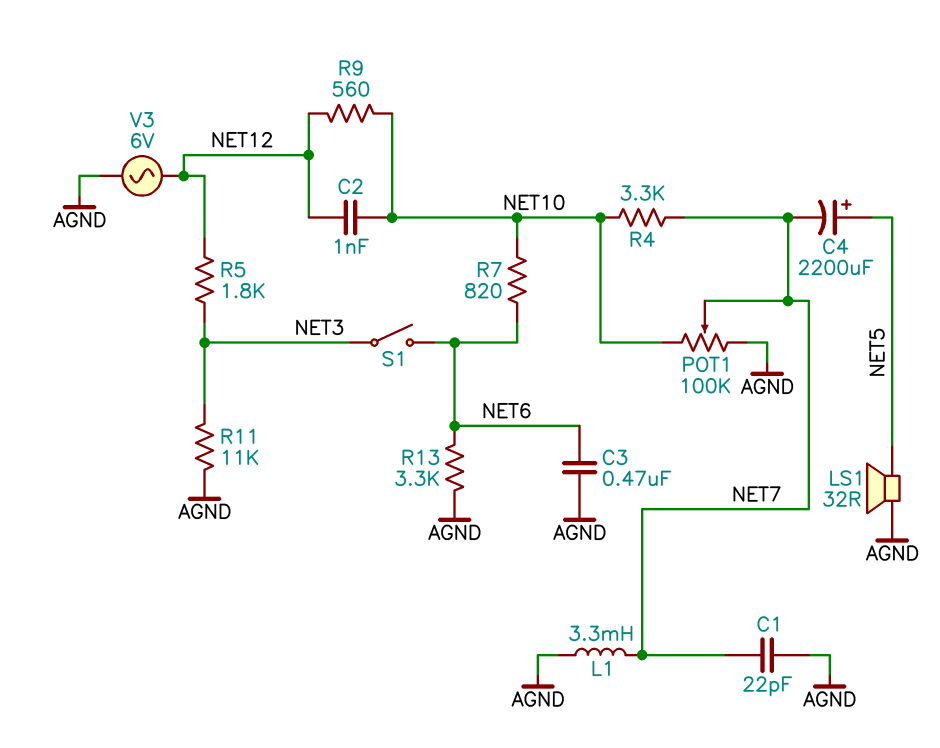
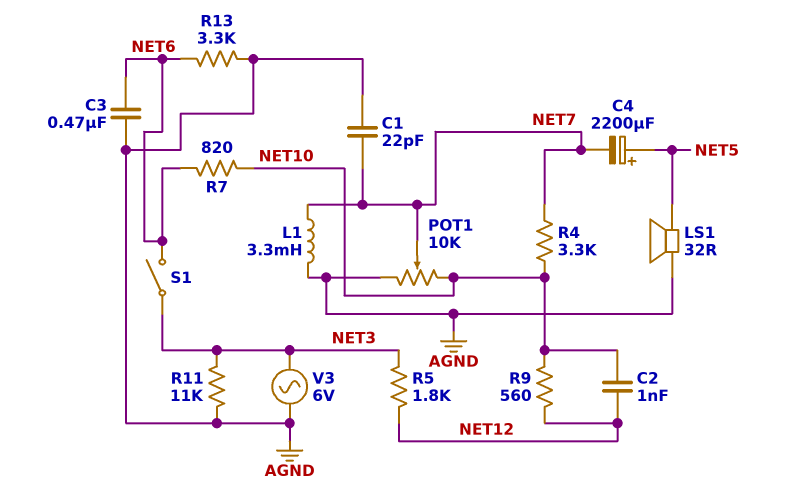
POT1: 100k (AGND, NET10, wiper NET7) -> 10k (AGND, NET10, wiper NET7)
V3: AC 6V (AGND, NET12) -> AC 6V (AGND, NET3)

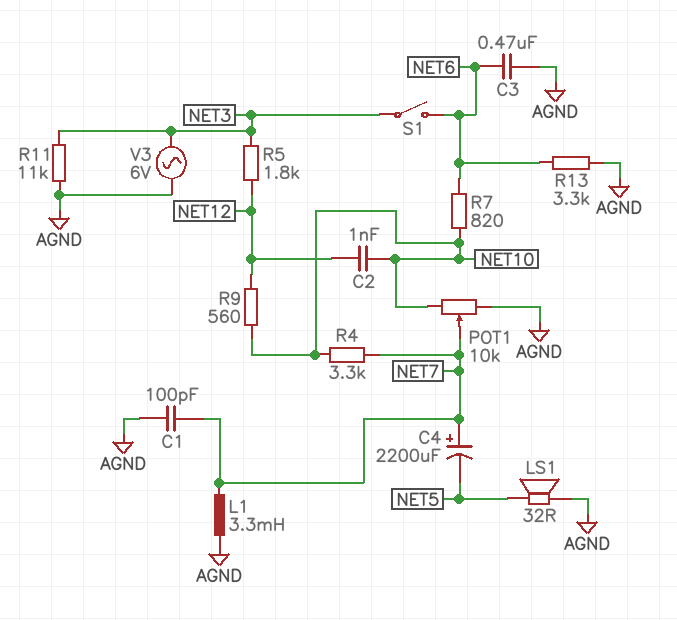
C1: 22pF (AGND, NET7) -> 100pF (AGND, NET7)
C4: 2200uF (plus NET5, minus NET7) -> 2200uF (plus NET7, minus NET5)

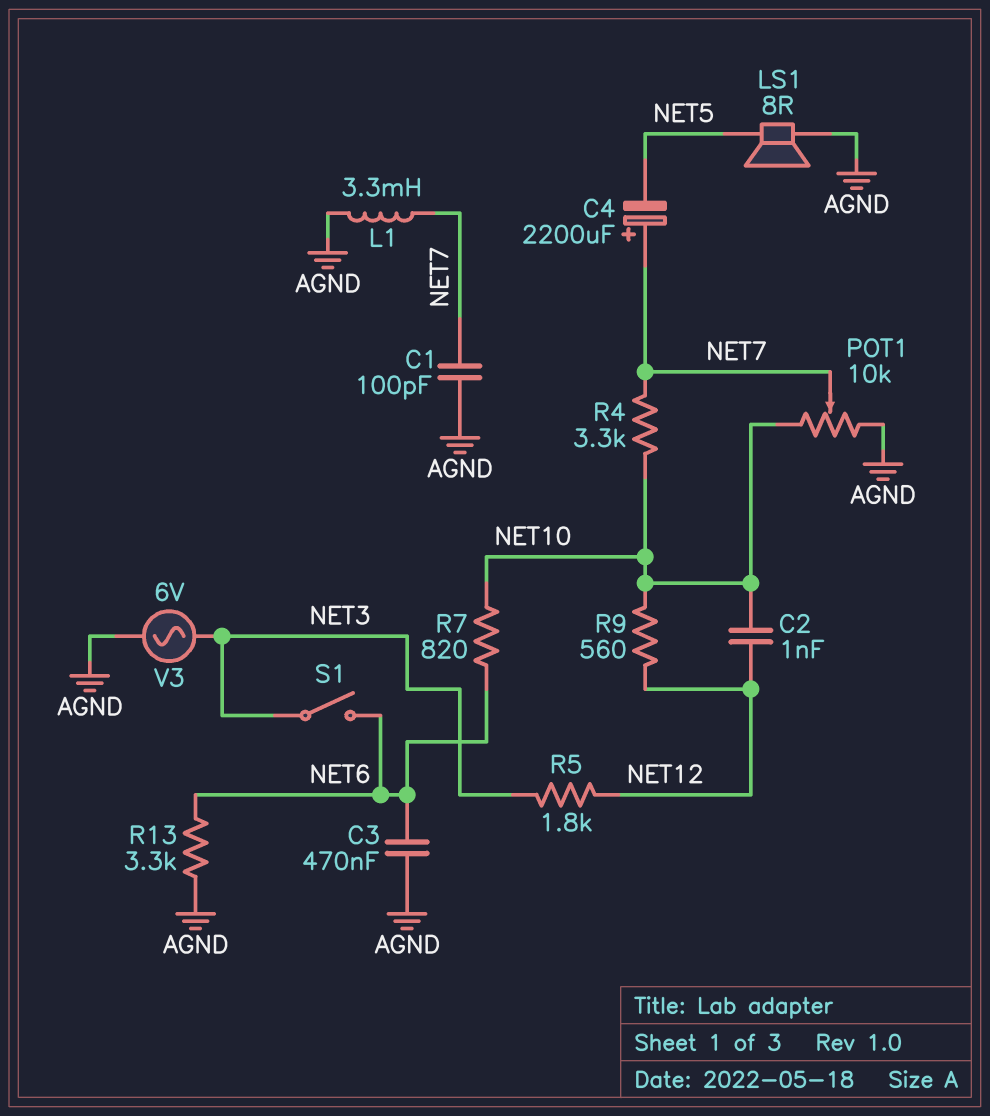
LS1: speaker 32R (AGND, NET5) -> speaker 8R (AGND, NET5)
R11: 11k (AGND, NET3) -> none

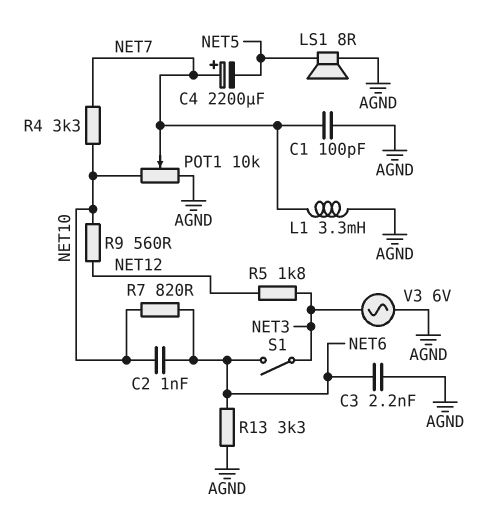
C2: 1nF (NET10, NET12) -> 1nF (NET6, NET10)
C3: 470nF (AGND, NET6) -> 2.2nF (AGND, NET6)

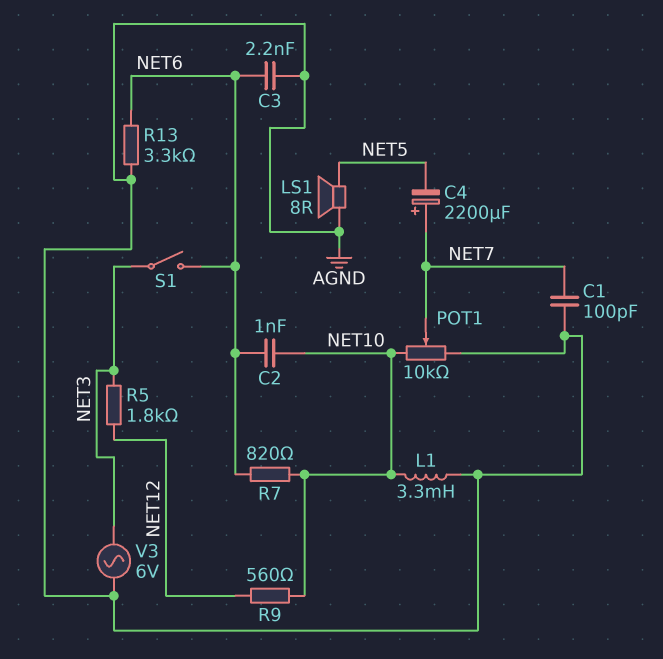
L1: 3.3mH (AGND, NET7) -> 3.3mH (AGND, NET10)
R4: 3.3k (NET7, NET10) -> none

